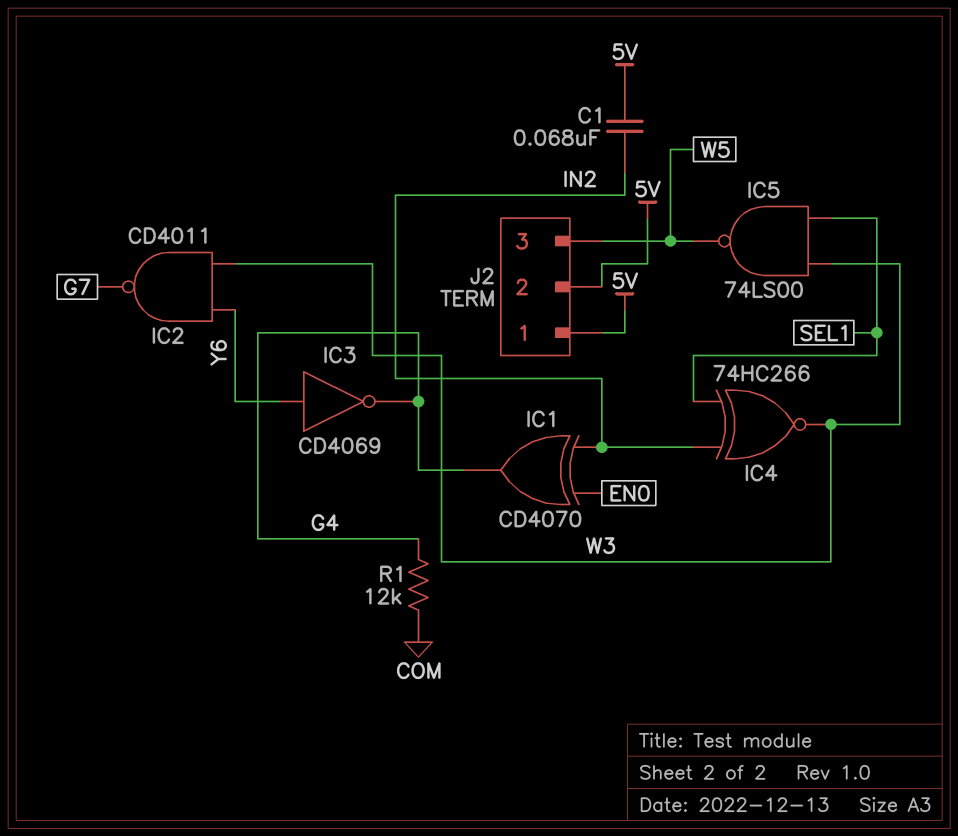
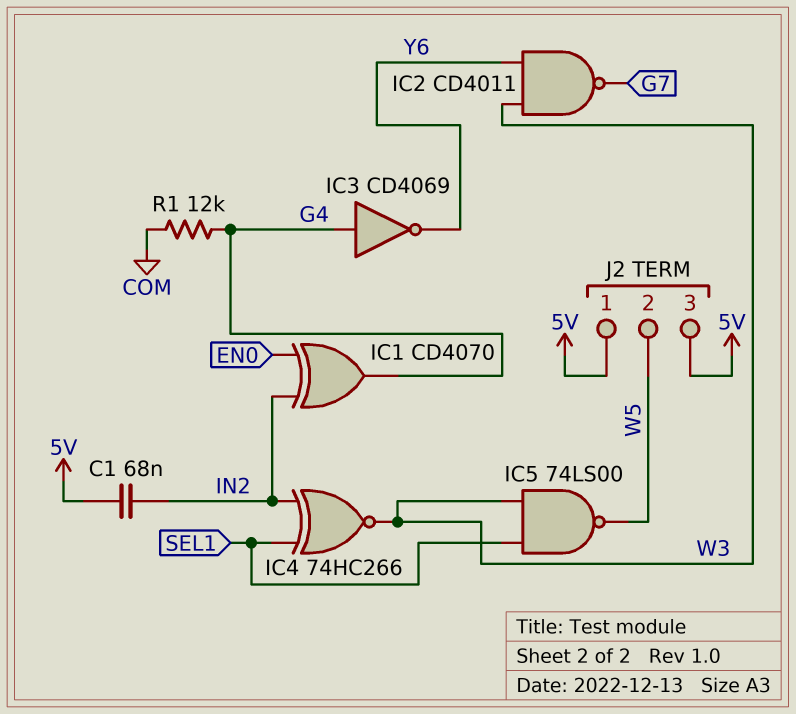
IC3: NOT CD4069 (in Y6, out G4) -> NOT CD4069 (in G4, out Y6)
J2 pin 2: 5V -> W5
J2 pin 3: W5 -> 5V

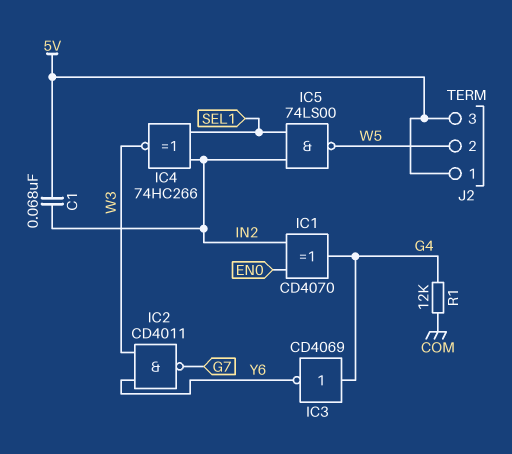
IC5: NAND 74LS00 (in SEL1, in W3, out W5) -> NAND 74LS00 (in IN2, in SEL1, out W5)

